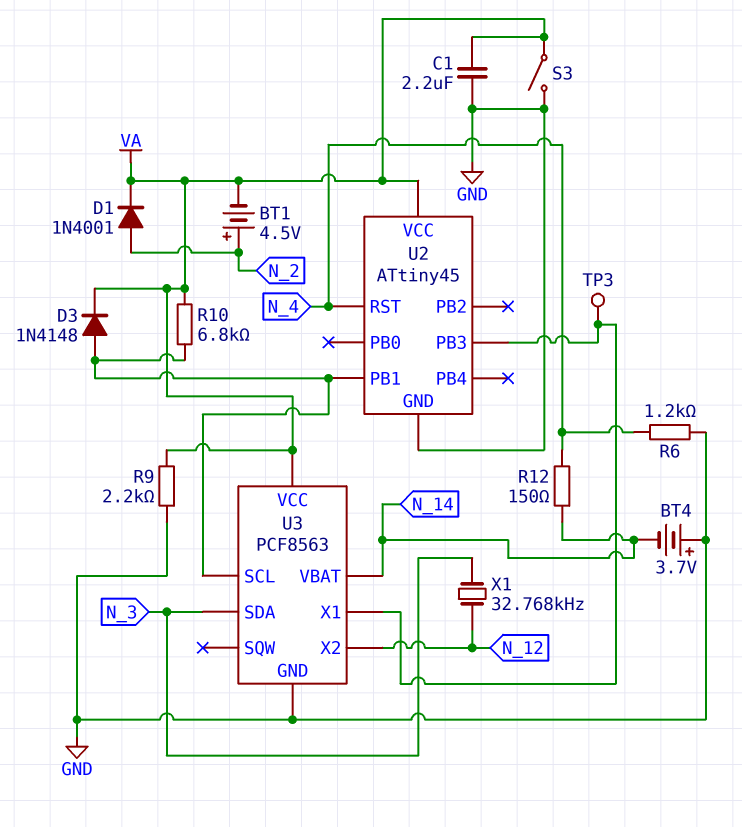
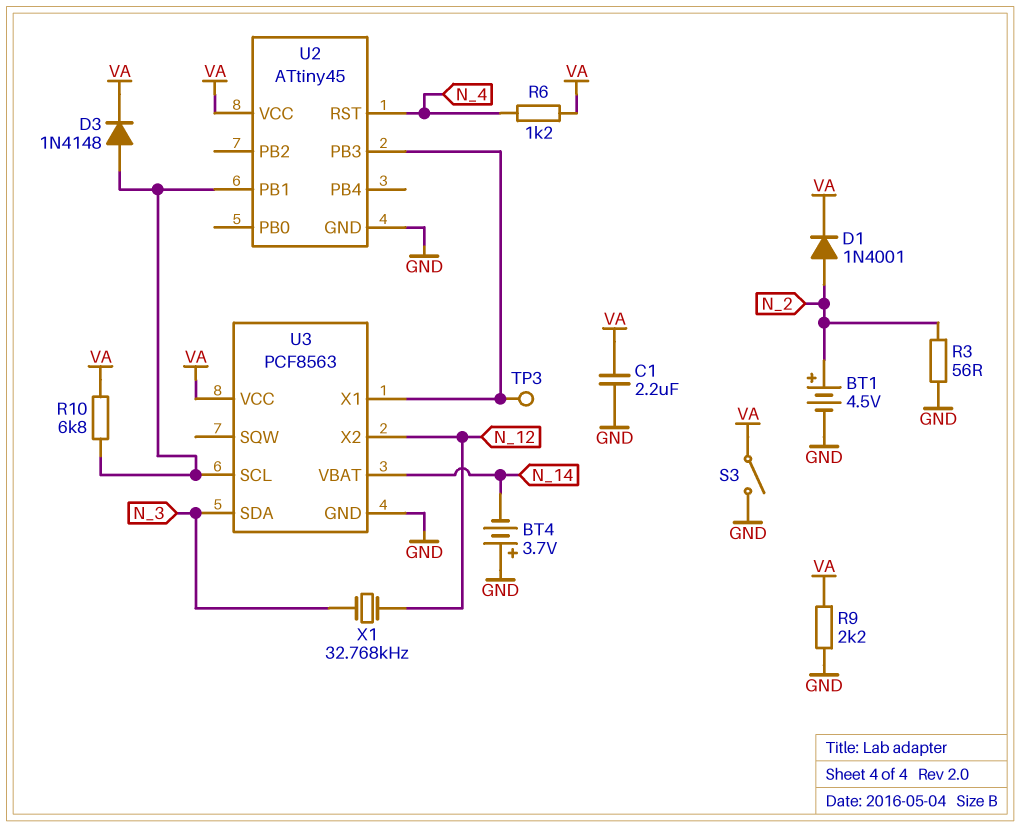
BT1: 4.5V (plus N_2, minus VA) -> 4.5V (plus N_2, minus GND)
R3: none -> 56 (GND, N_2)
R6: 1.2k (GND, N_4) -> 1.2k (N_4, VA)
R12: 150 (N_4, N_14) -> none

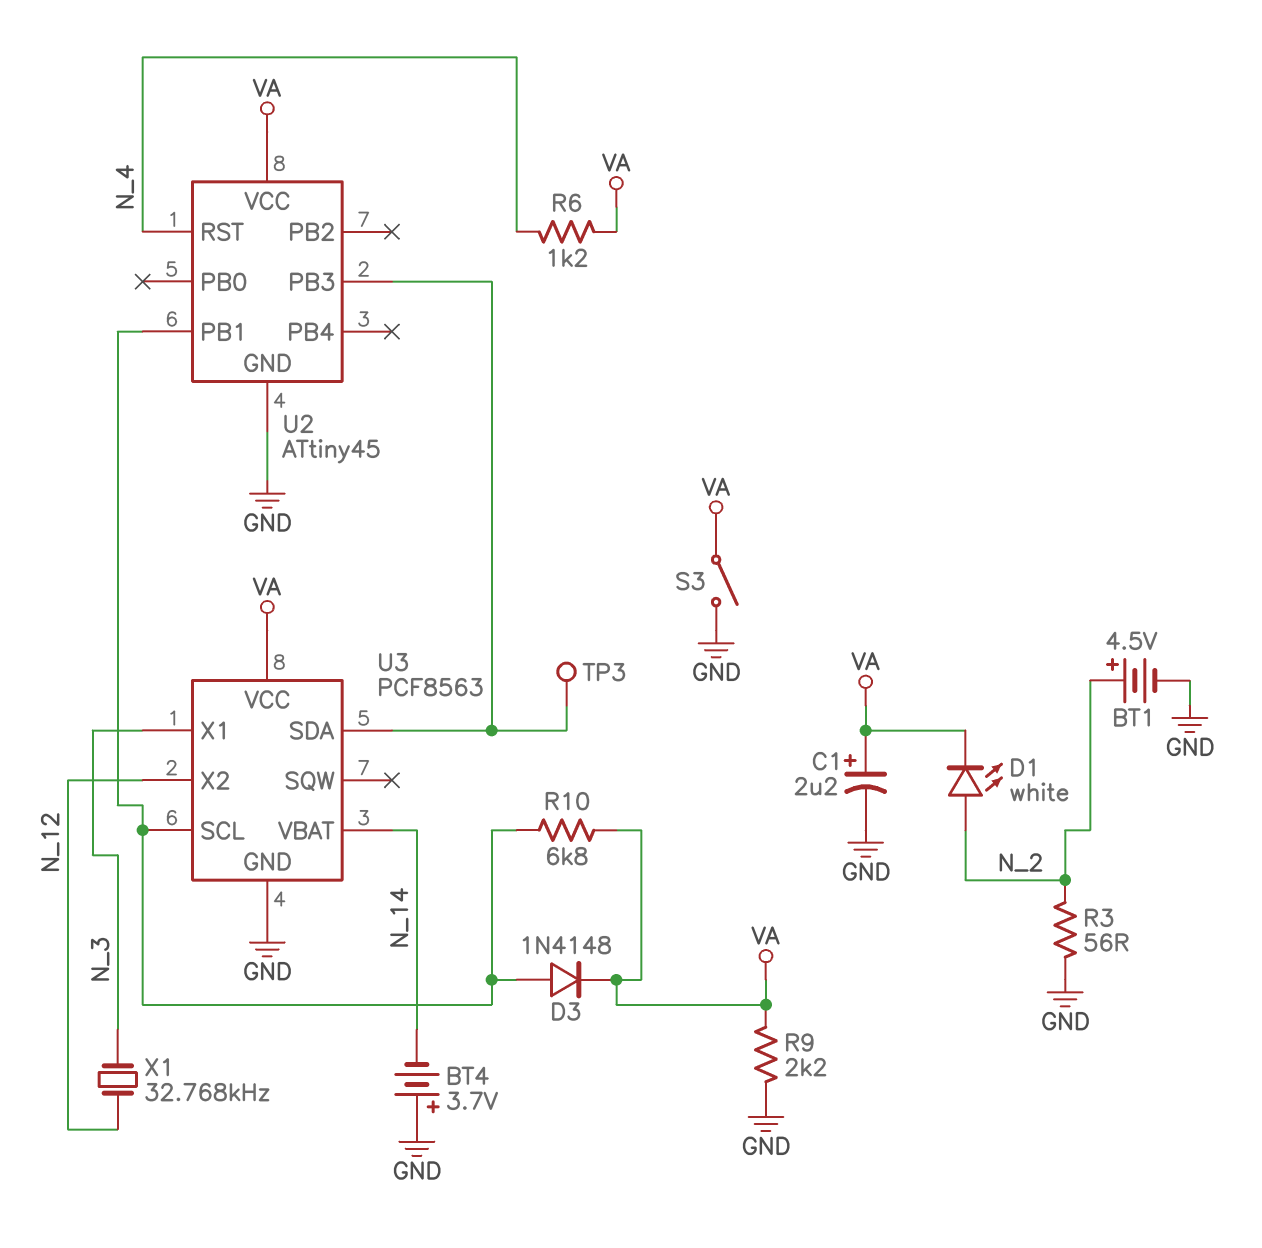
C1: 2.2uF (GND, VA) -> 2.2uF (plus VA, minus GND)
D1: diode 1N4001 (A N_2, K VA) -> LED white (A N_2, K VA)
U3 pin SDA: N_3 -> U2/PB3
U3 pin X1: U2/PB3 -> N_3

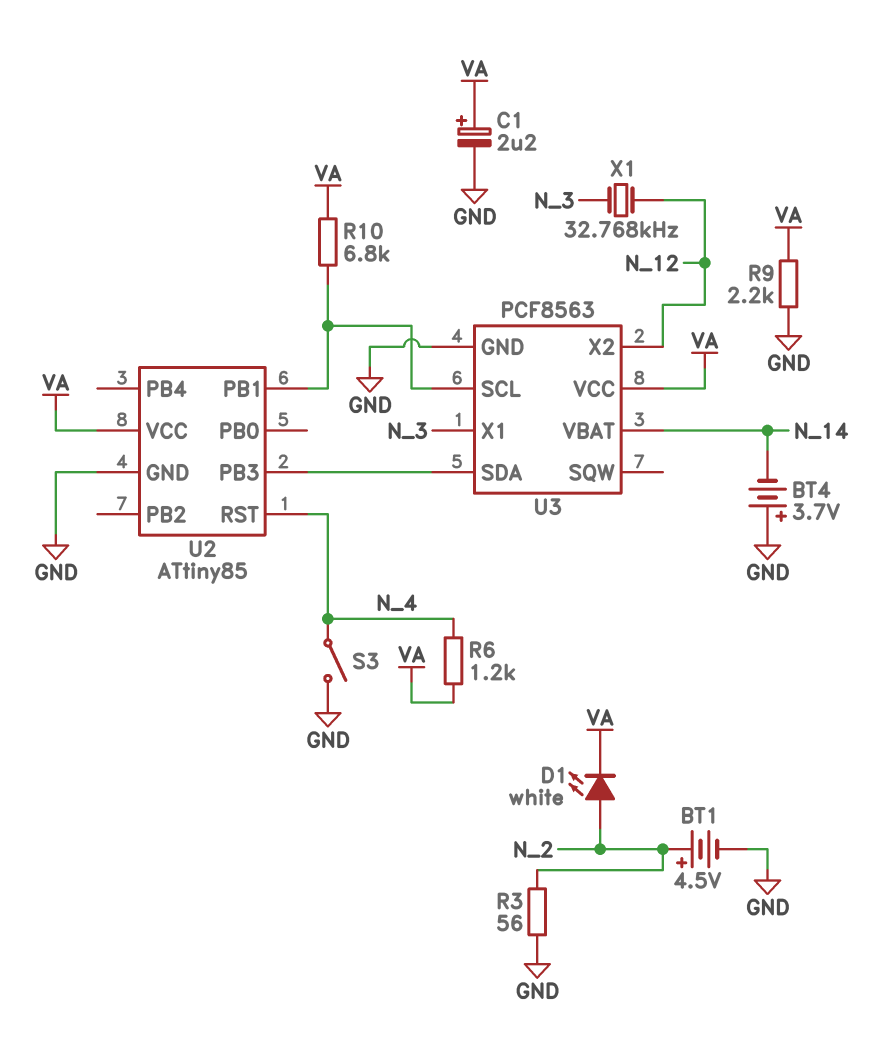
D3: diode 1N4148 (A U2/PB1, K VA) -> none
S3: switch (GND, VA) -> switch (GND, N_4)
TP3: test point (U2/PB3) -> none
U2: ATtiny45 -> ATtiny85

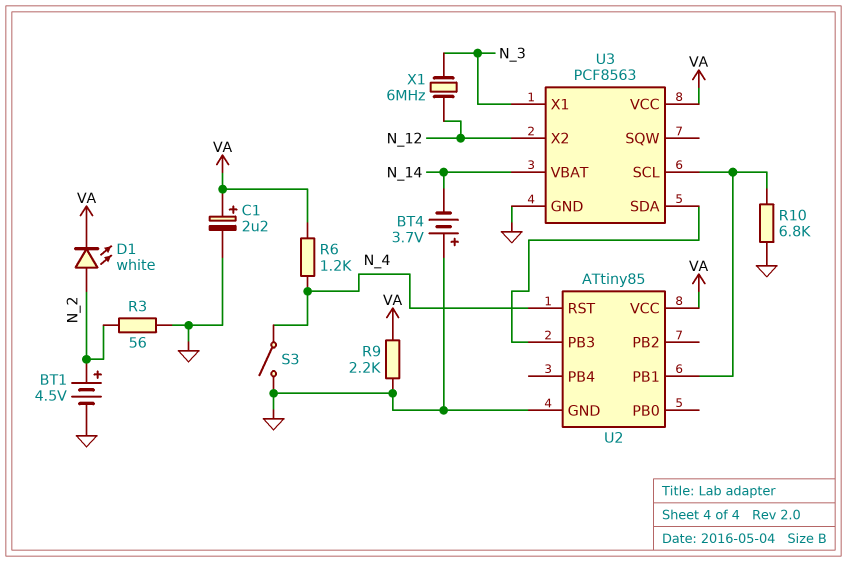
R10: 6.8k (U2/PB1, VA) -> 6.8k (GND, U2/PB1)
X1: 32.768kHz (N_3, N_12) -> 6MHz (N_3, N_12)

